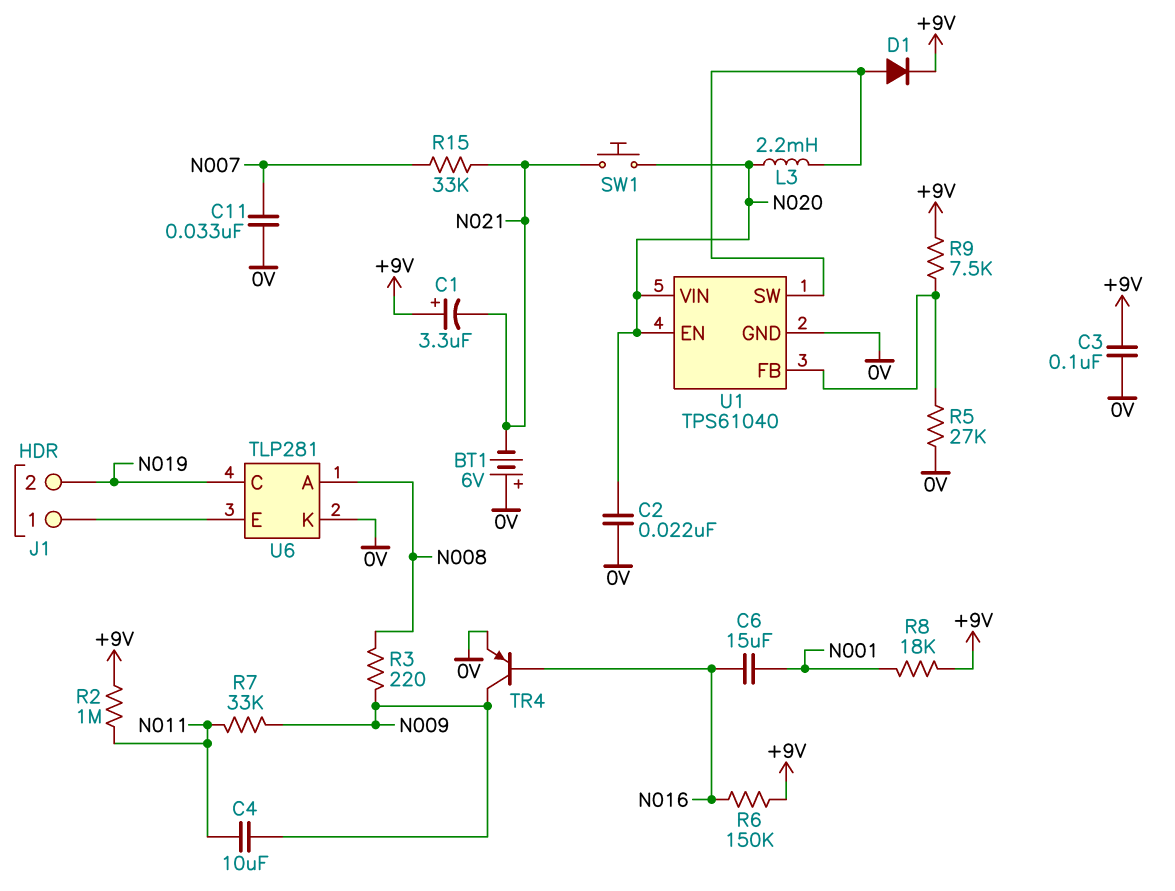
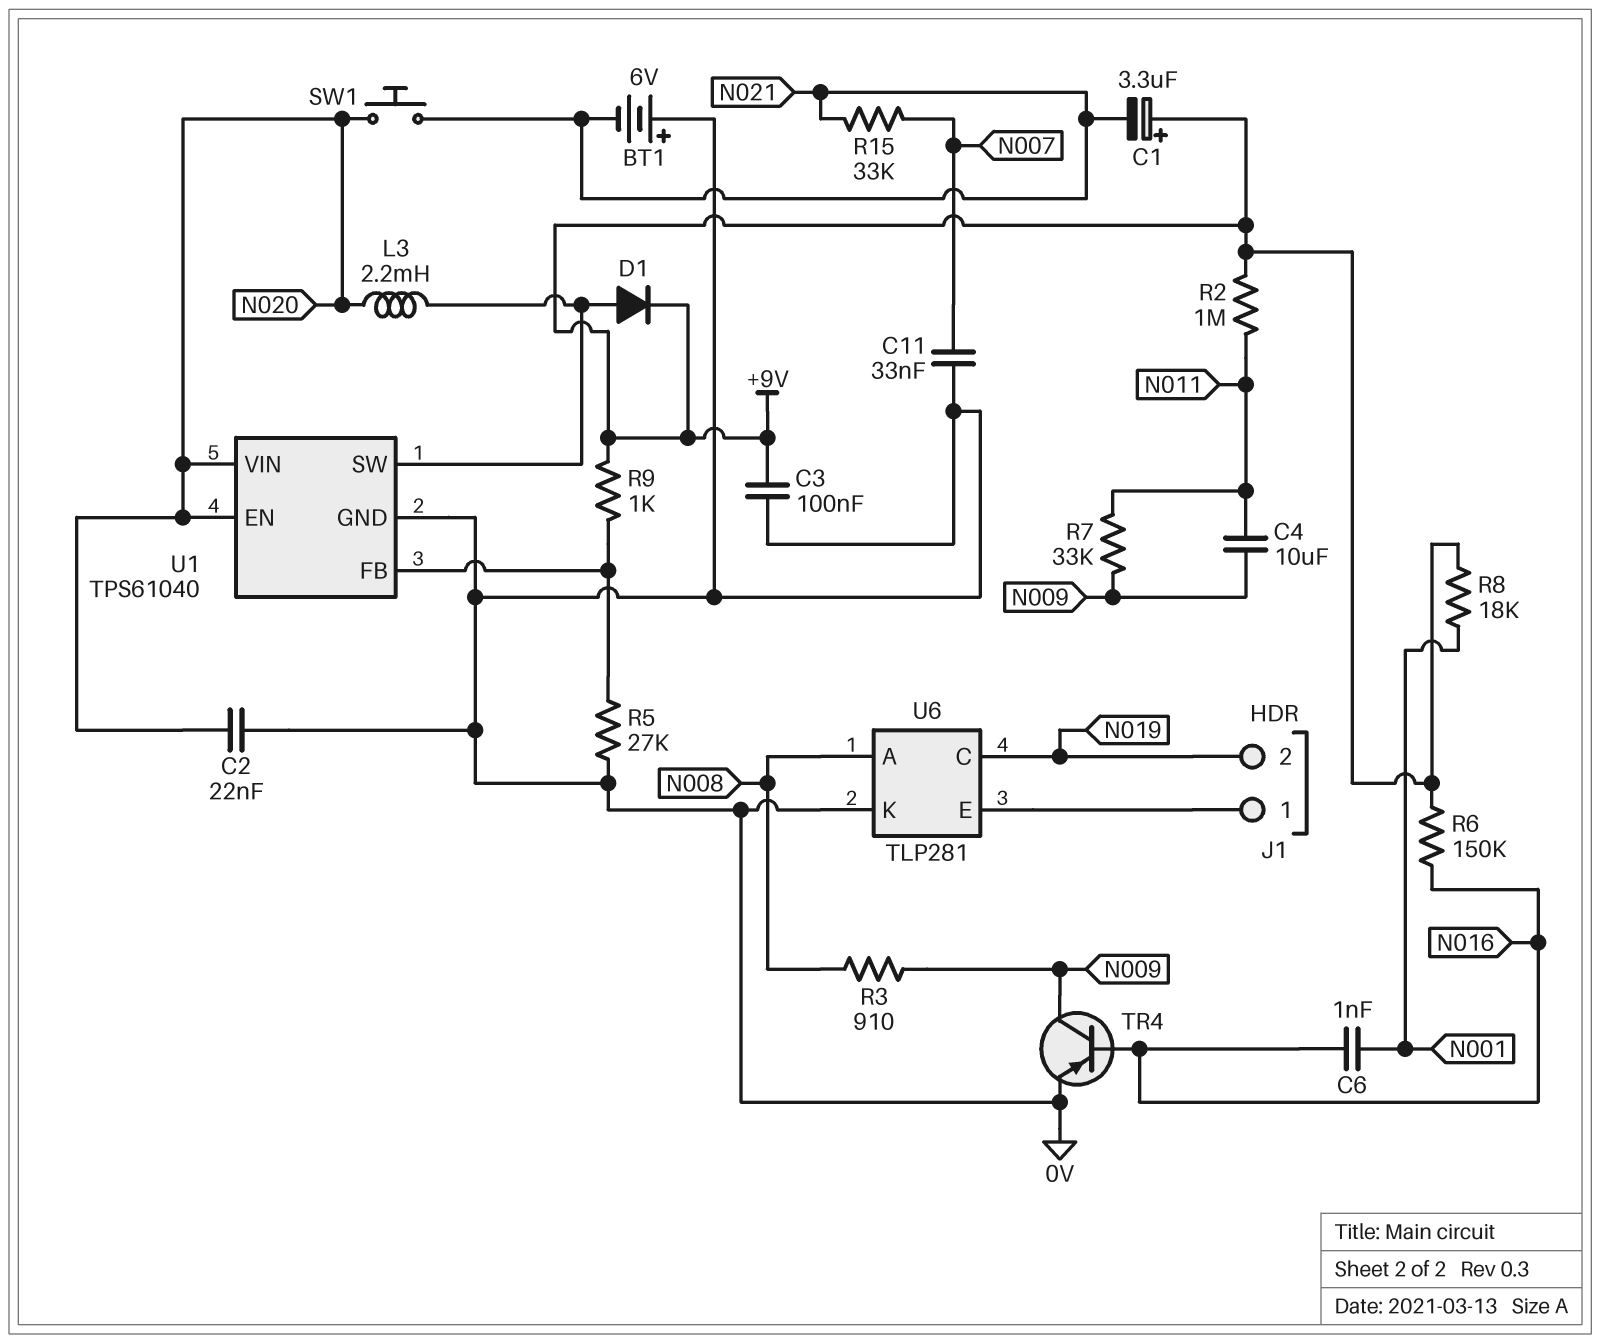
C6: 15uF (N001, N016) -> 1nF (N001, N016)
R3: 220 (N008, N009) -> 910 (N008, N009)
R9: 7.5k (+9V, U1/FB) -> 1k (+9V, U1/FB)

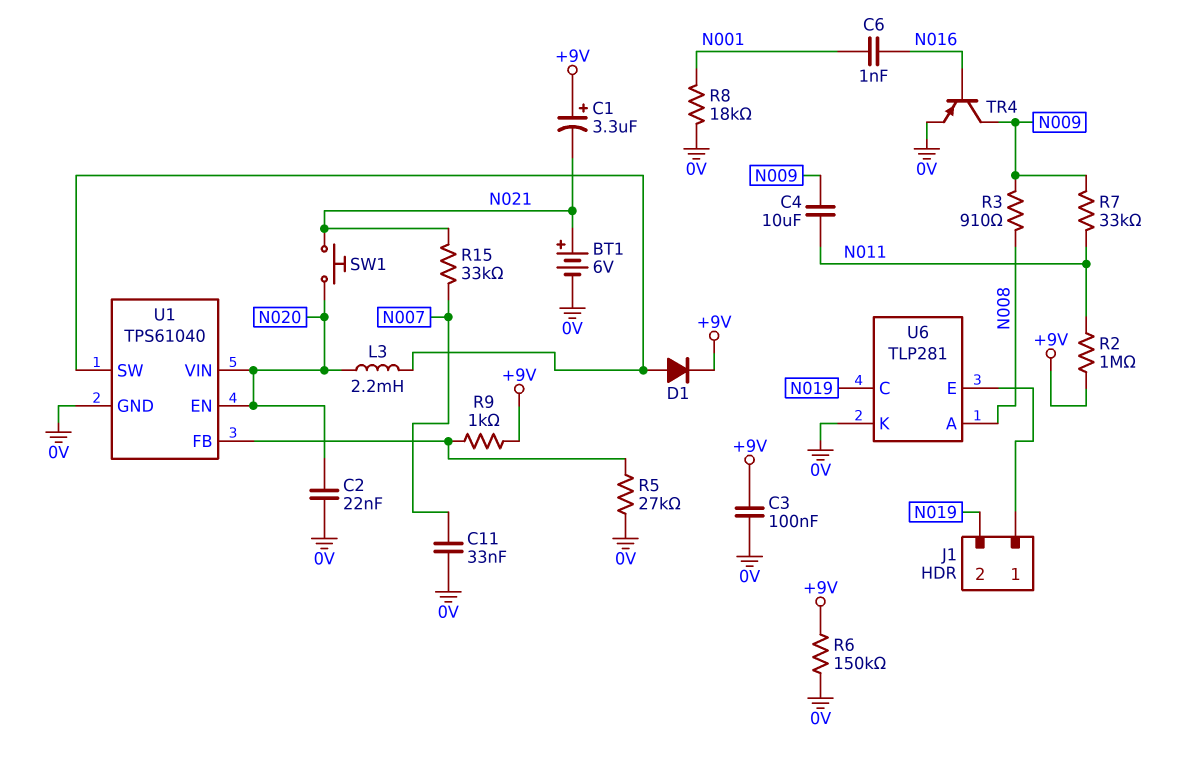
BT1: 6V (plus 0V, minus N021) -> 6V (plus N021, minus 0V)
R6: 150k (+9V, N016) -> 150k (+9V, 0V)
R8: 18k (+9V, N001) -> 18k (0V, N001)

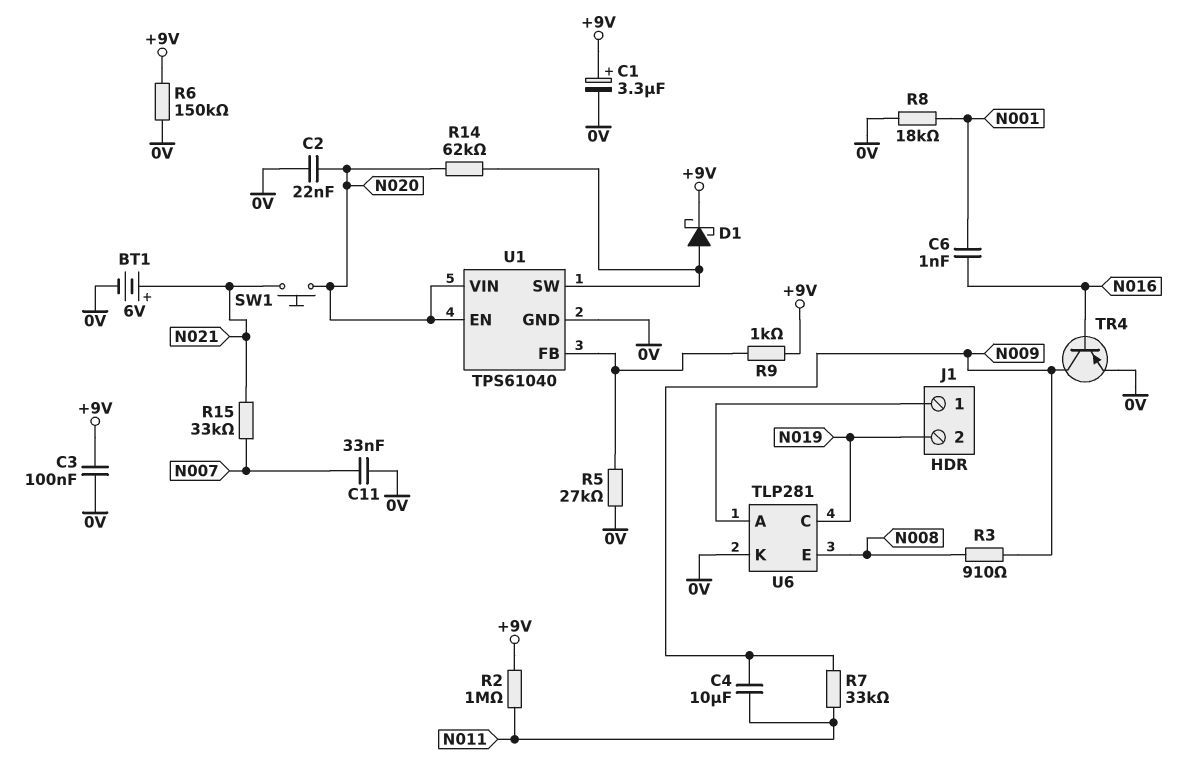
C1: 3.3uF (plus +9V, minus N021) -> 3.3uF (plus +9V, minus 0V)
D1: diode (A U1/SW, K +9V) -> schottky (A U1/SW, K +9V)
L3: 2.2mH (N020, U1/SW) -> none
R14: none -> 62k (N020, U1/SW)
U6 pin A: N008 -> J1/1
U6 pin E: J1/1 -> N008

